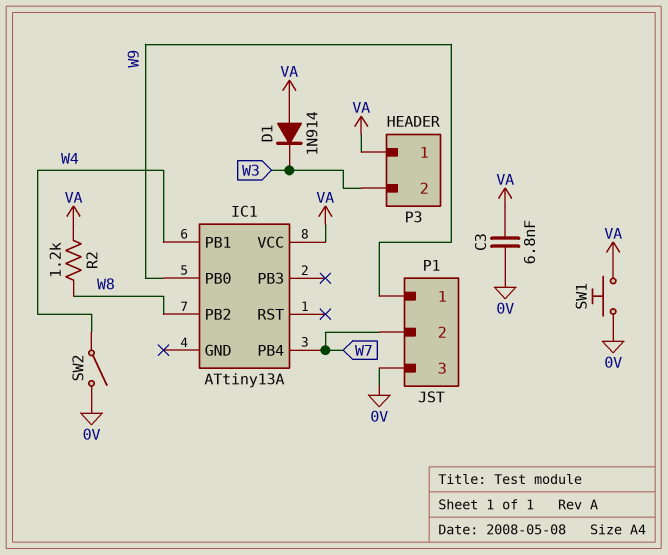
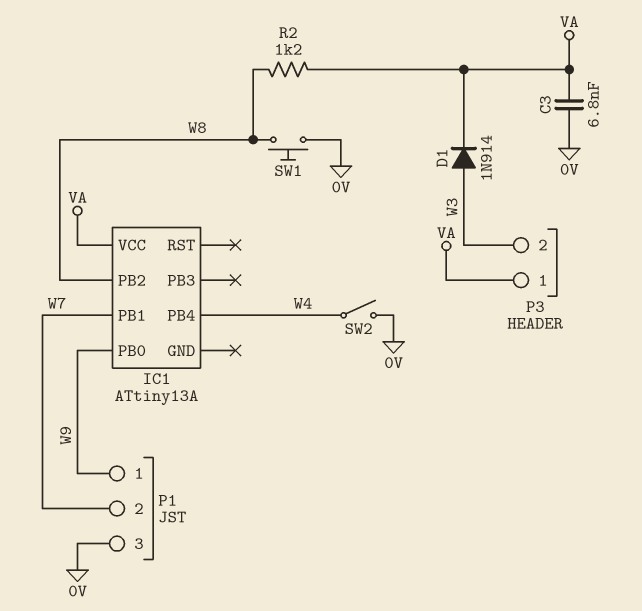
D1: diode 1N914 (A VA, K W3) -> diode 1N914 (A W3, K VA)
IC1 pin PB1: W4 -> W7
IC1 pin PB4: W7 -> W4
SW1: button (0V, VA) -> button (0V, W8)

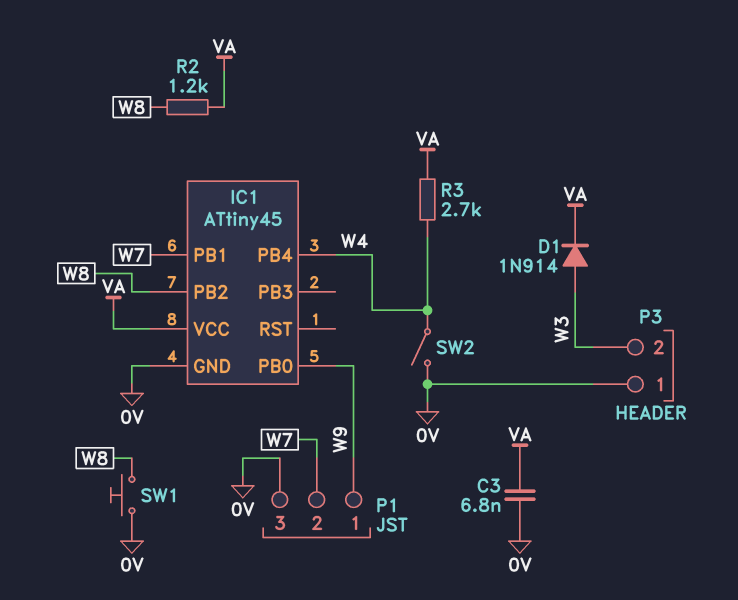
IC1: ATtiny13A -> ATtiny45
IC1 pin GND: none -> 0V
P3 pin 1: VA -> 0V
R3: none -> 2.7k (VA, W4)

